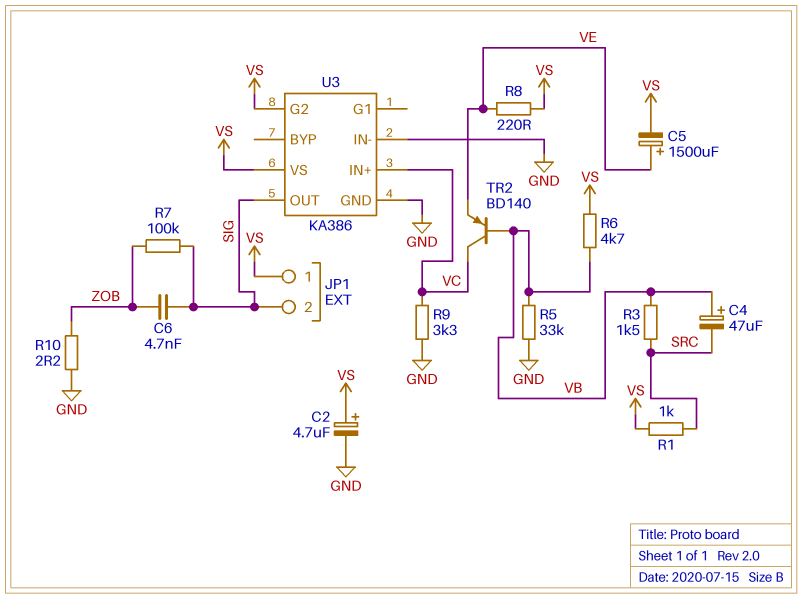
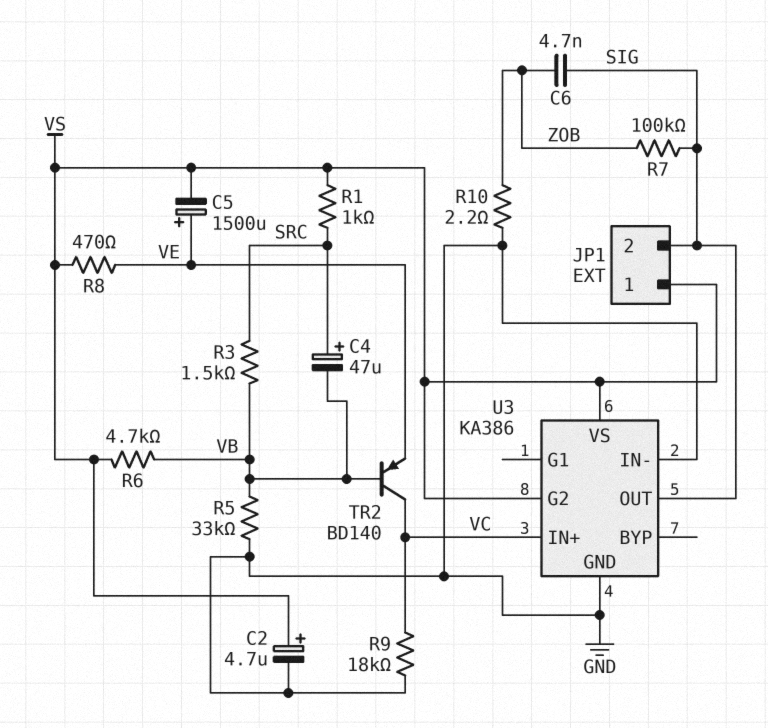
C4: 47uF (plus VB, minus SRC) -> 47uF (plus SRC, minus VB)
R8: 220 (VE, VS) -> 470 (VE, VS)
R9: 3.3k (GND, VC) -> 18k (GND, VC)

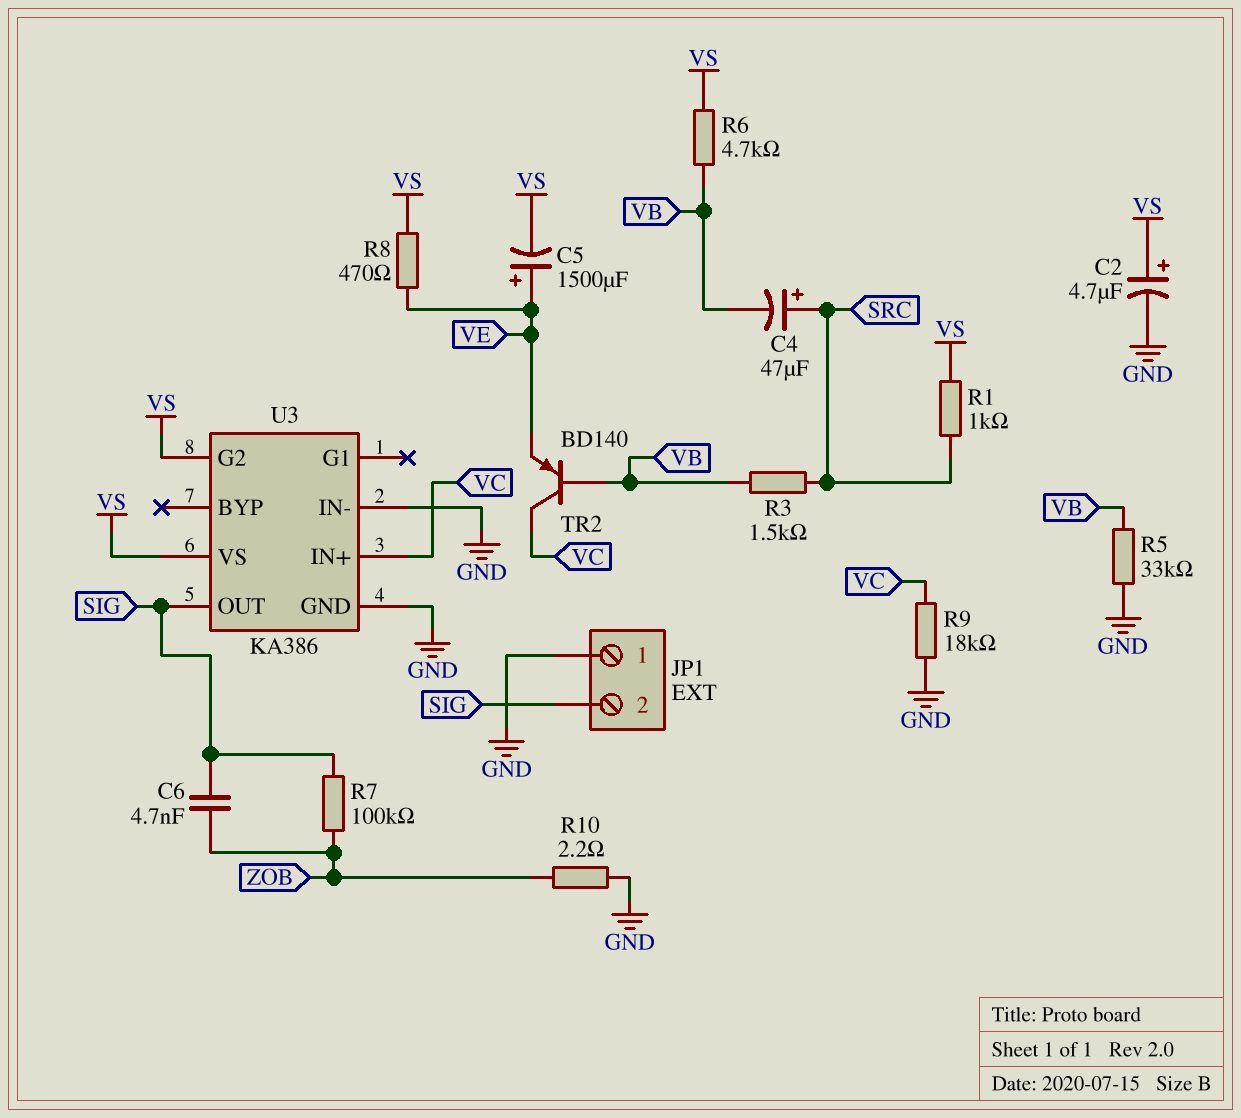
JP1 pin 1: VS -> GND

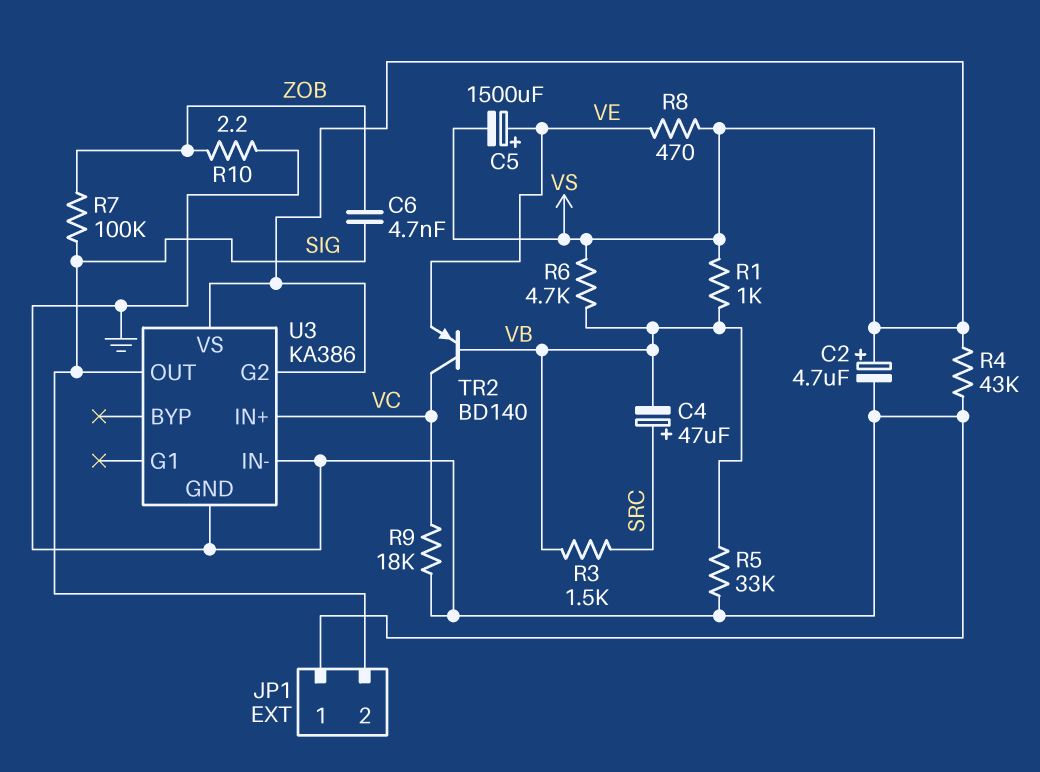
R1: 1k (SRC, VS) -> 1k (VB, VS)
R4: none -> 43k (GND, VS)

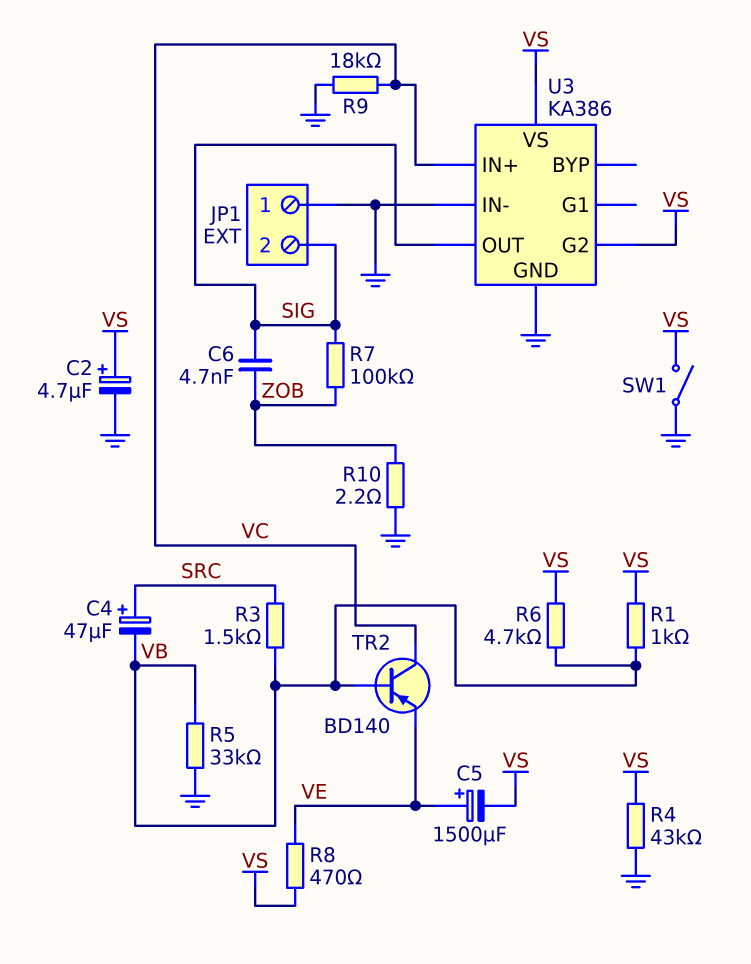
SW1: none -> switch (GND, VS)

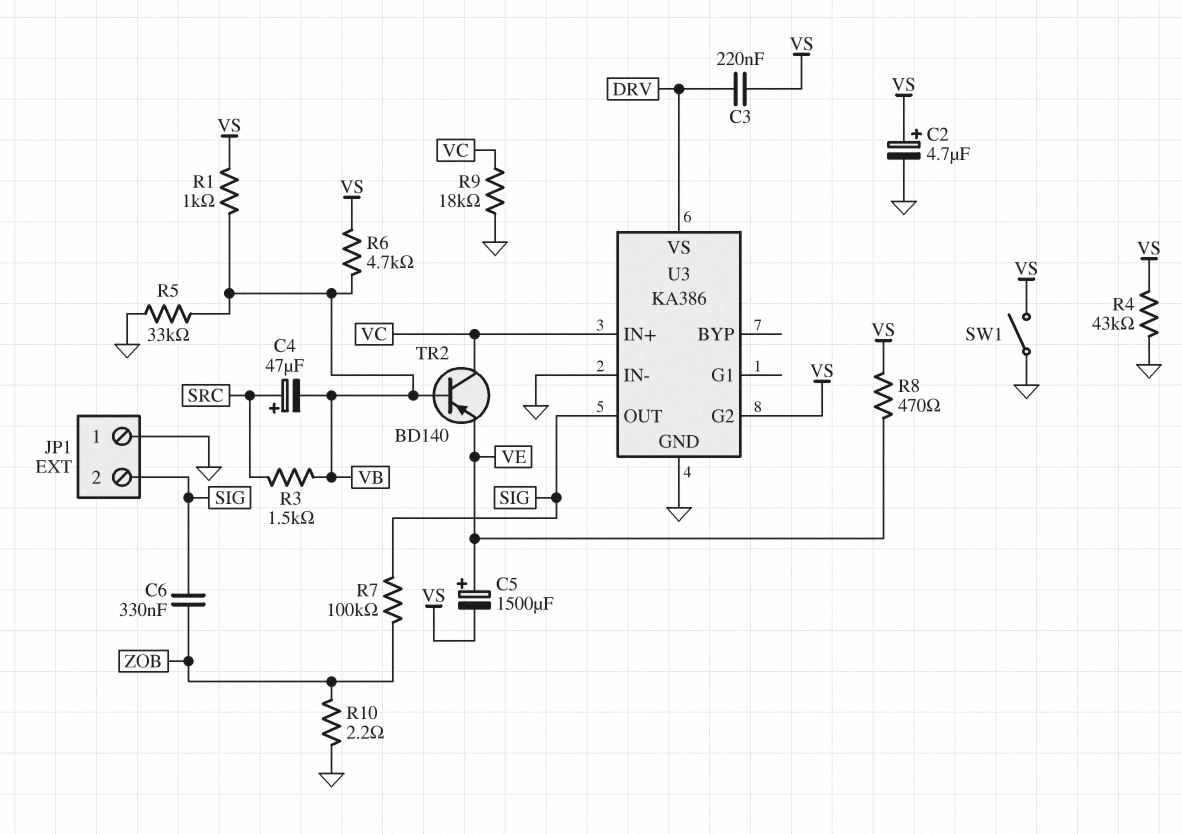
C3: none -> 220nF (DRV, VS)
C6: 4.7nF (SIG, ZOB) -> 330nF (SIG, ZOB)
U3 pin VS: VS -> DRV

